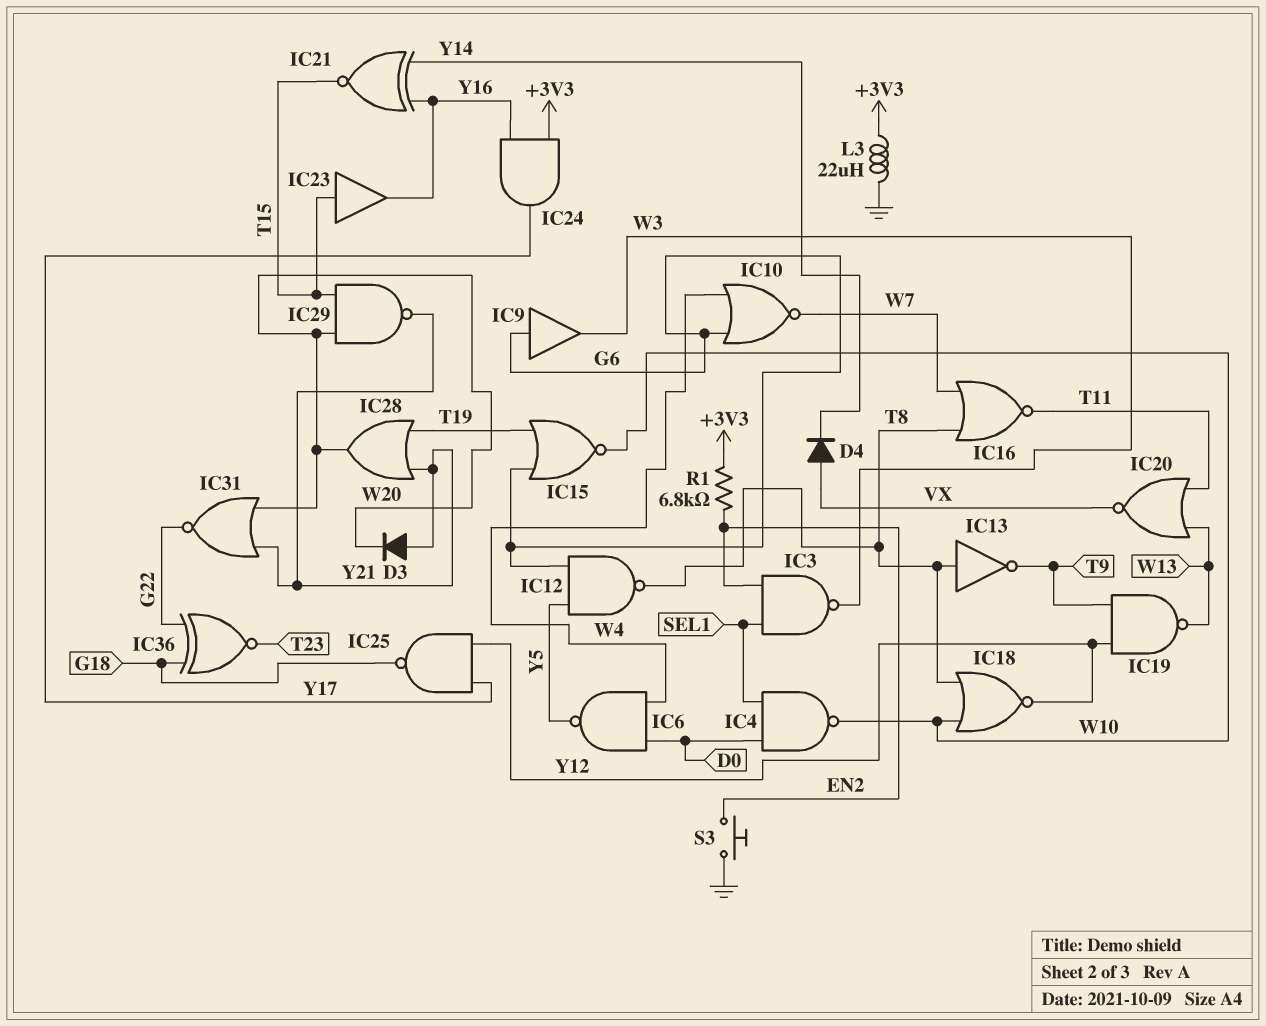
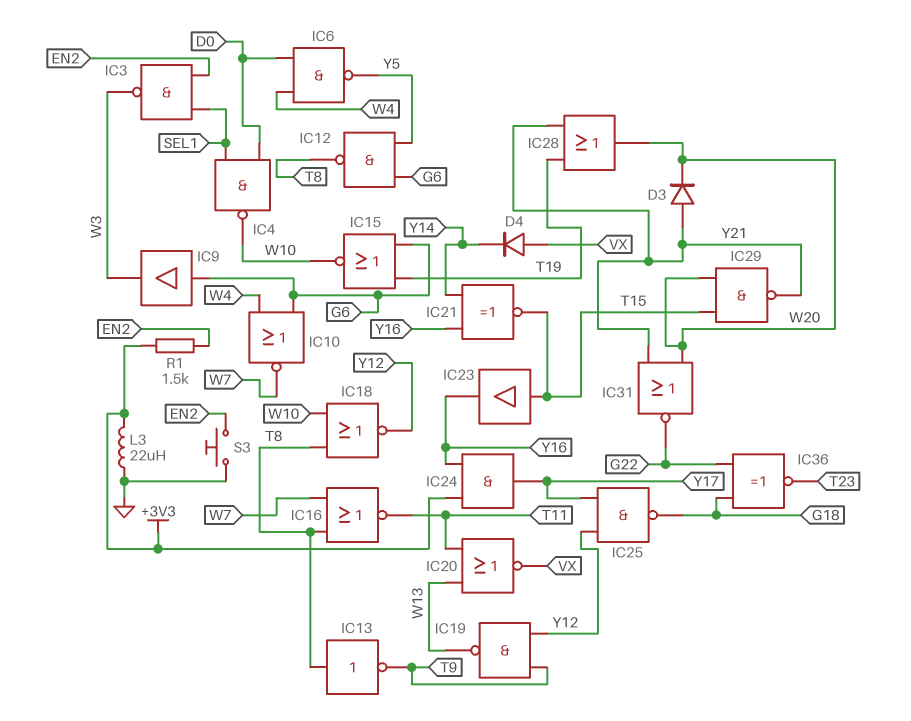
R1: 6.8k (+3V3, EN2) -> 1.5k (+3V3, EN2)

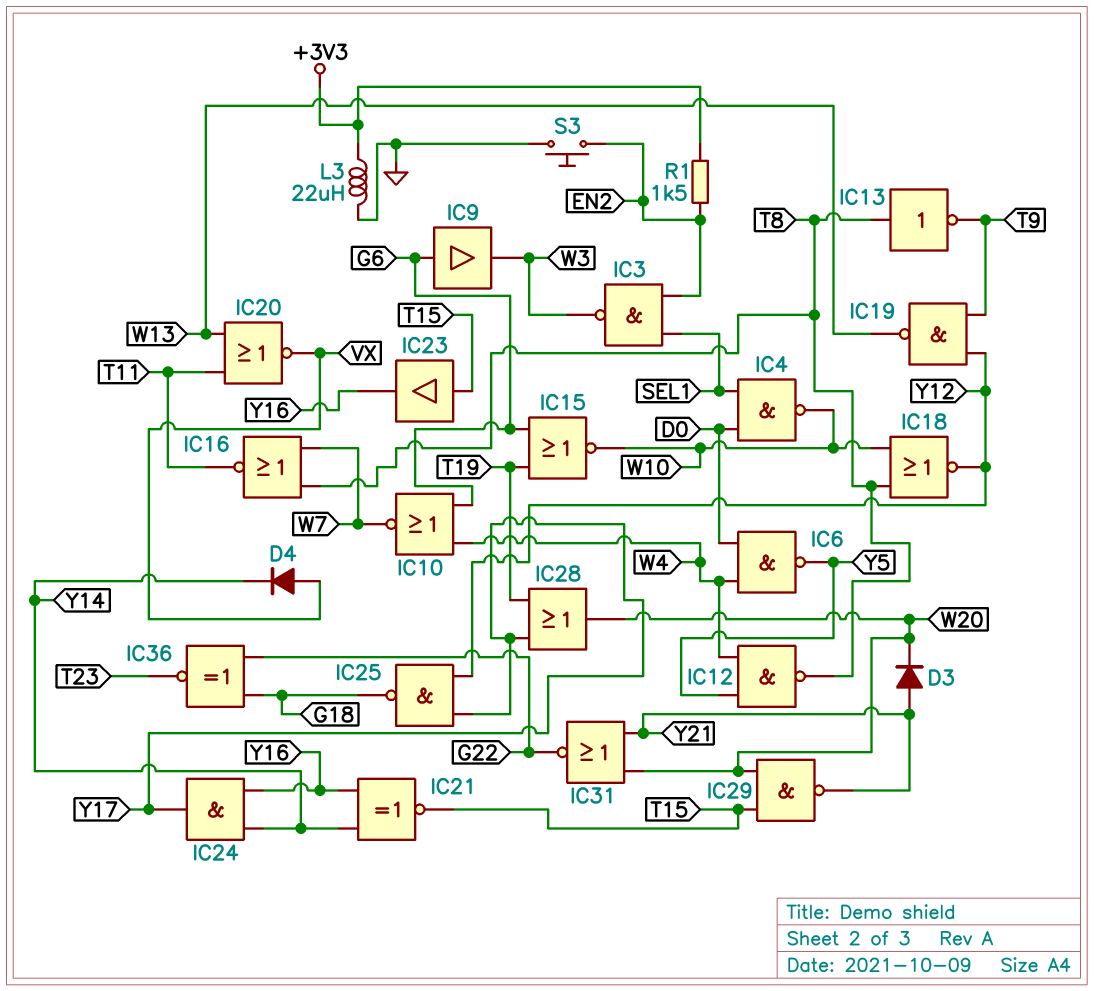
IC12: NAND (in G6, in Y5, out T8) -> NAND (in W4, in Y5, out T8)
IC24: AND (in +3V3, in Y16, out Y17) -> AND (in Y14, in Y16, out Y17)
IC28: OR (in T19, in Y21, out W20) -> OR (in T19, in Y17, out W20)

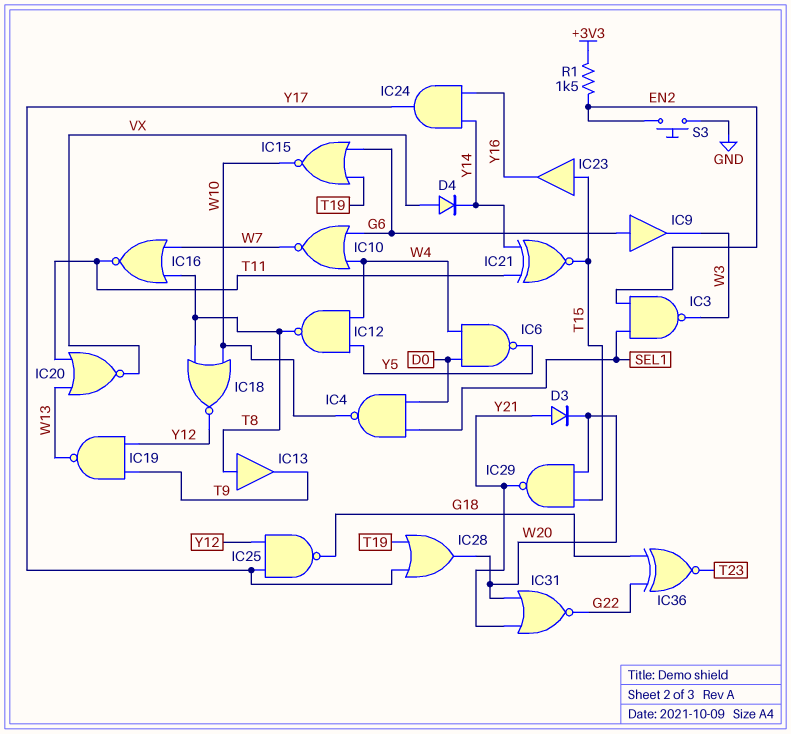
IC13: NOT (in T8, out T9) -> buffer (in T8, out T9)
IC21: XNOR (in Y14, in Y16, out T15) -> XNOR (in T11, in Y14, out T15)
L3: 22uH (+3V3, GND) -> none

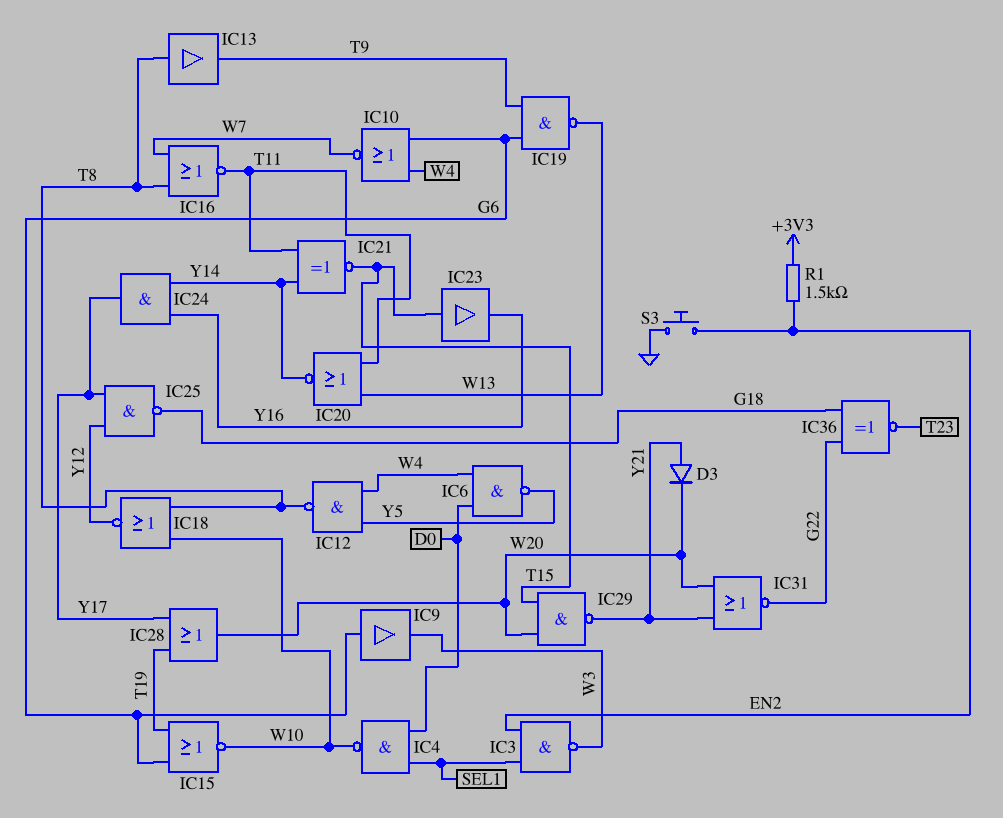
D4: diode (A VX, K Y14) -> none
IC19: NAND (in T9, in Y12, out W13) -> NAND (in G6, in T9, out W13)
IC20: NOR (in T11, in W13, out VX) -> NOR (in T11, in W13, out Y14)

